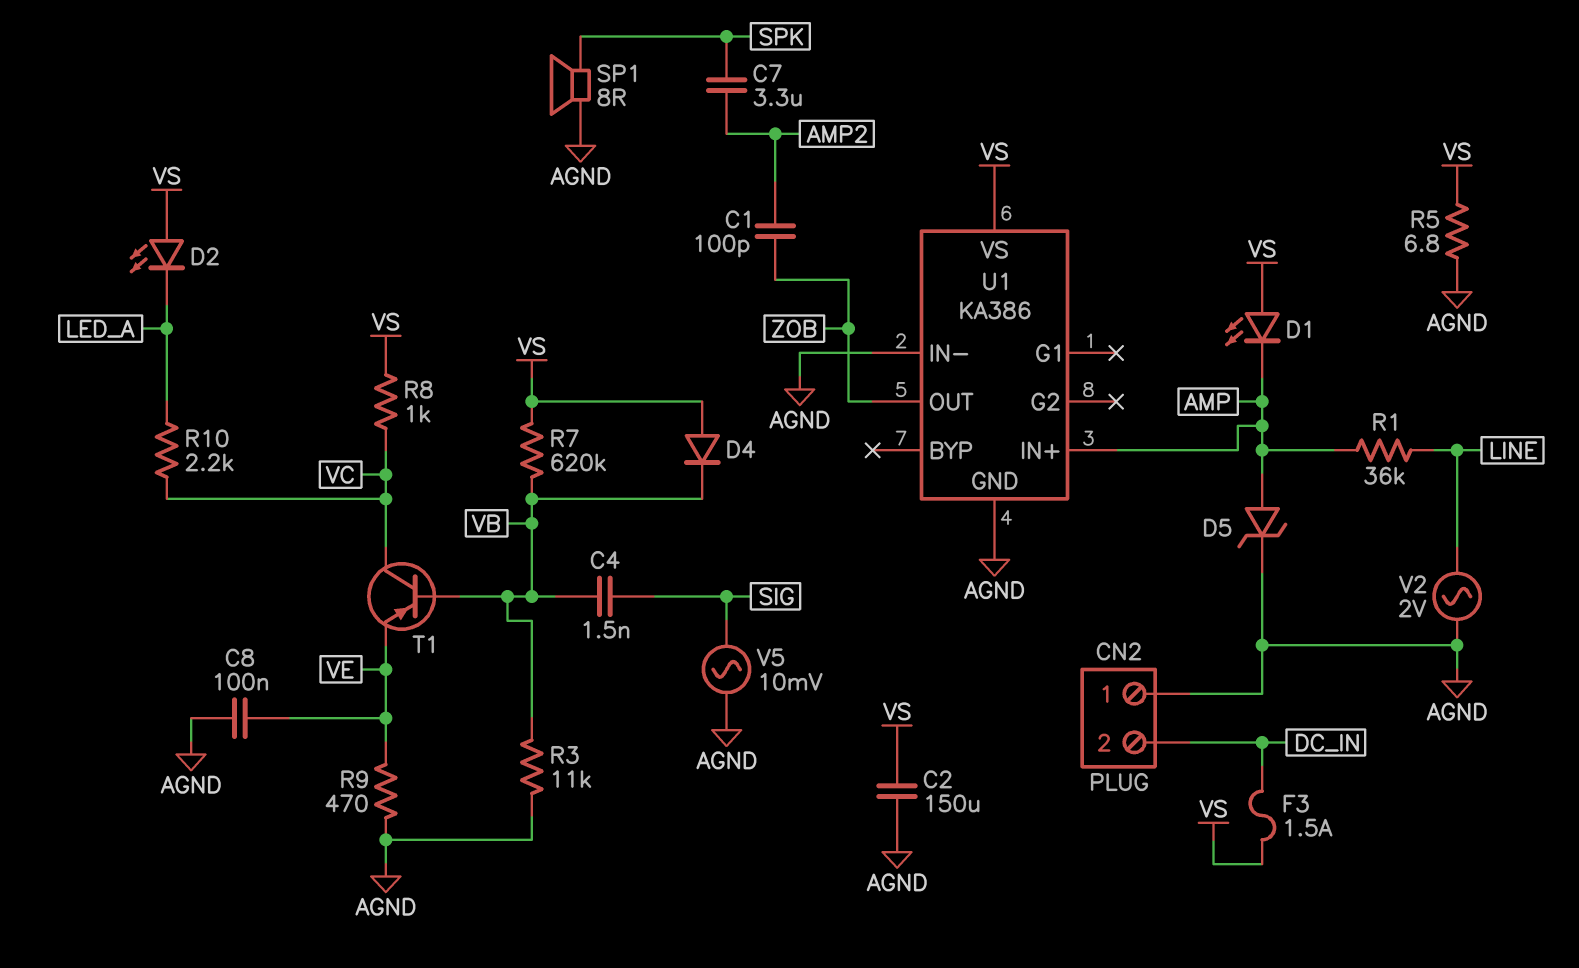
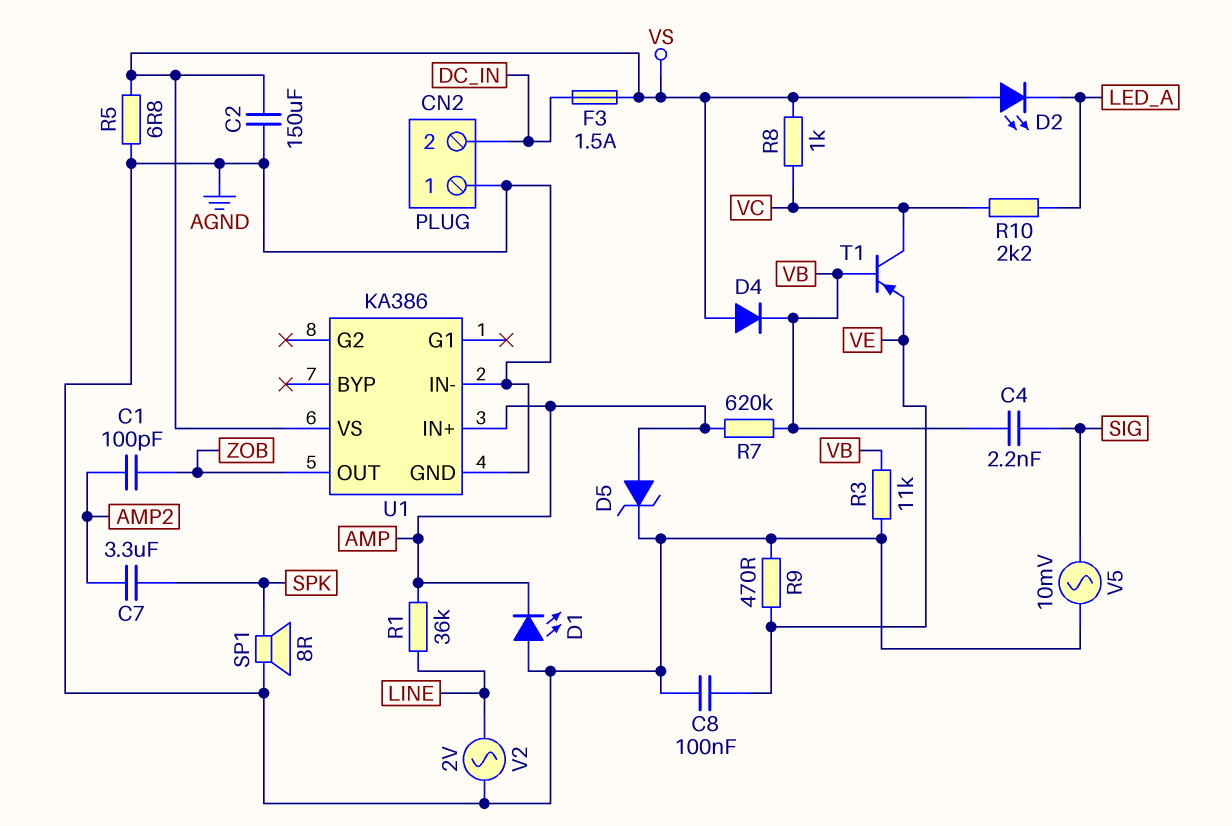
C4: 1.5nF (SIG, VB) -> 2.2nF (SIG, VB)
D1: LED (A VS, K AMP) -> LED (A AGND, K AMP)
R7: 620k (VB, VS) -> 620k (AMP, VB)

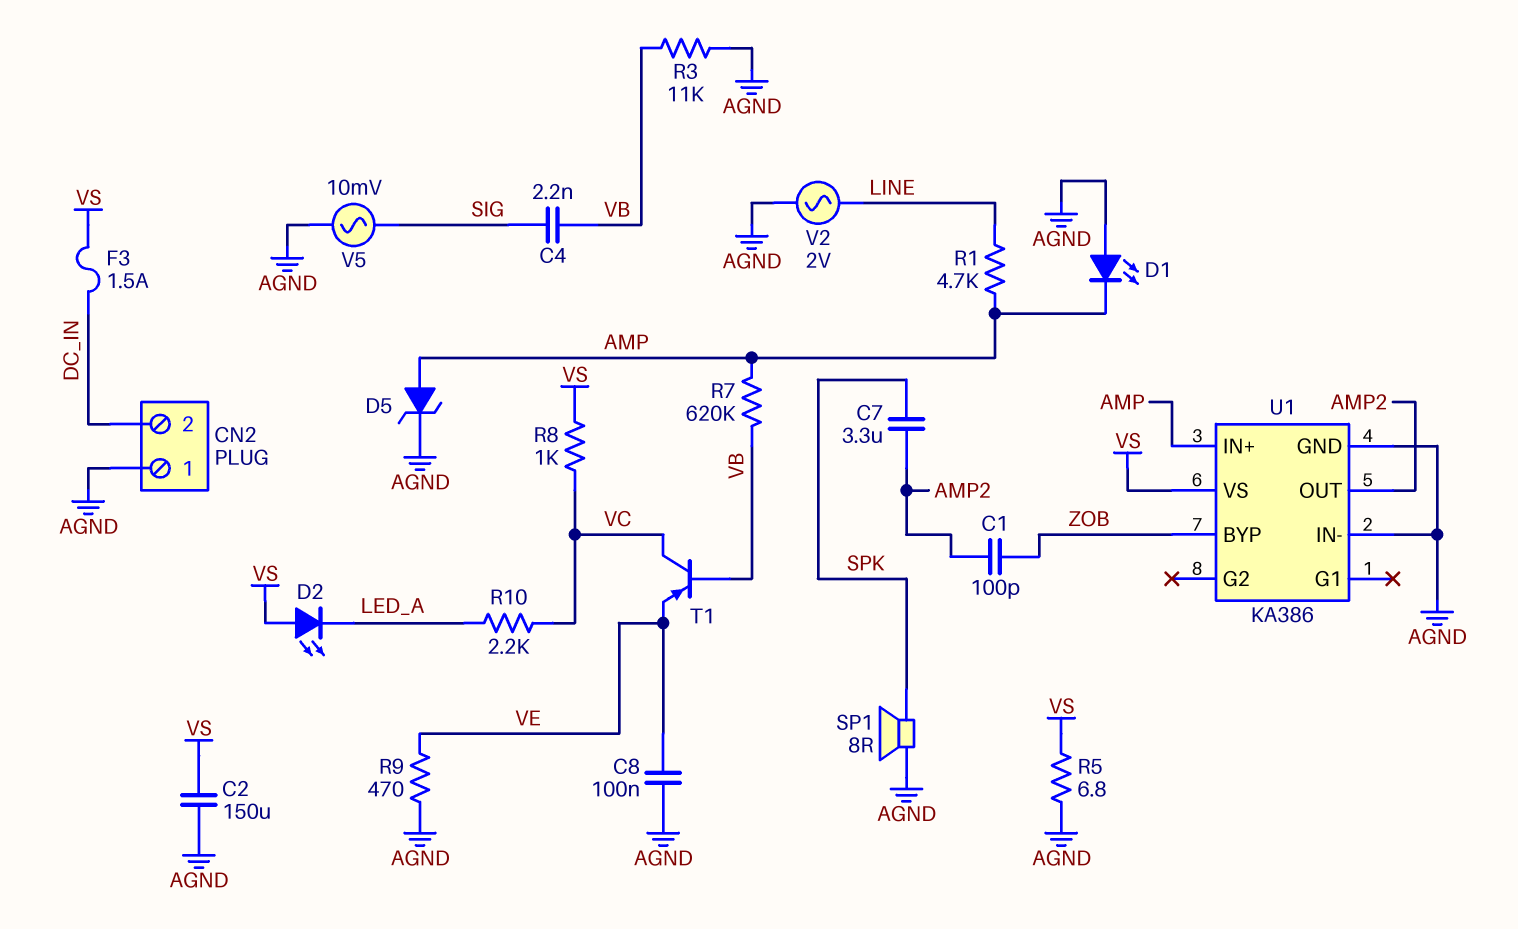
D4: diode (A VS, K VB) -> none
R1: 36k (AMP, LINE) -> 4.7k (AMP, LINE)
U1 pin BYP: none -> ZOB
U1 pin OUT: ZOB -> AMP2

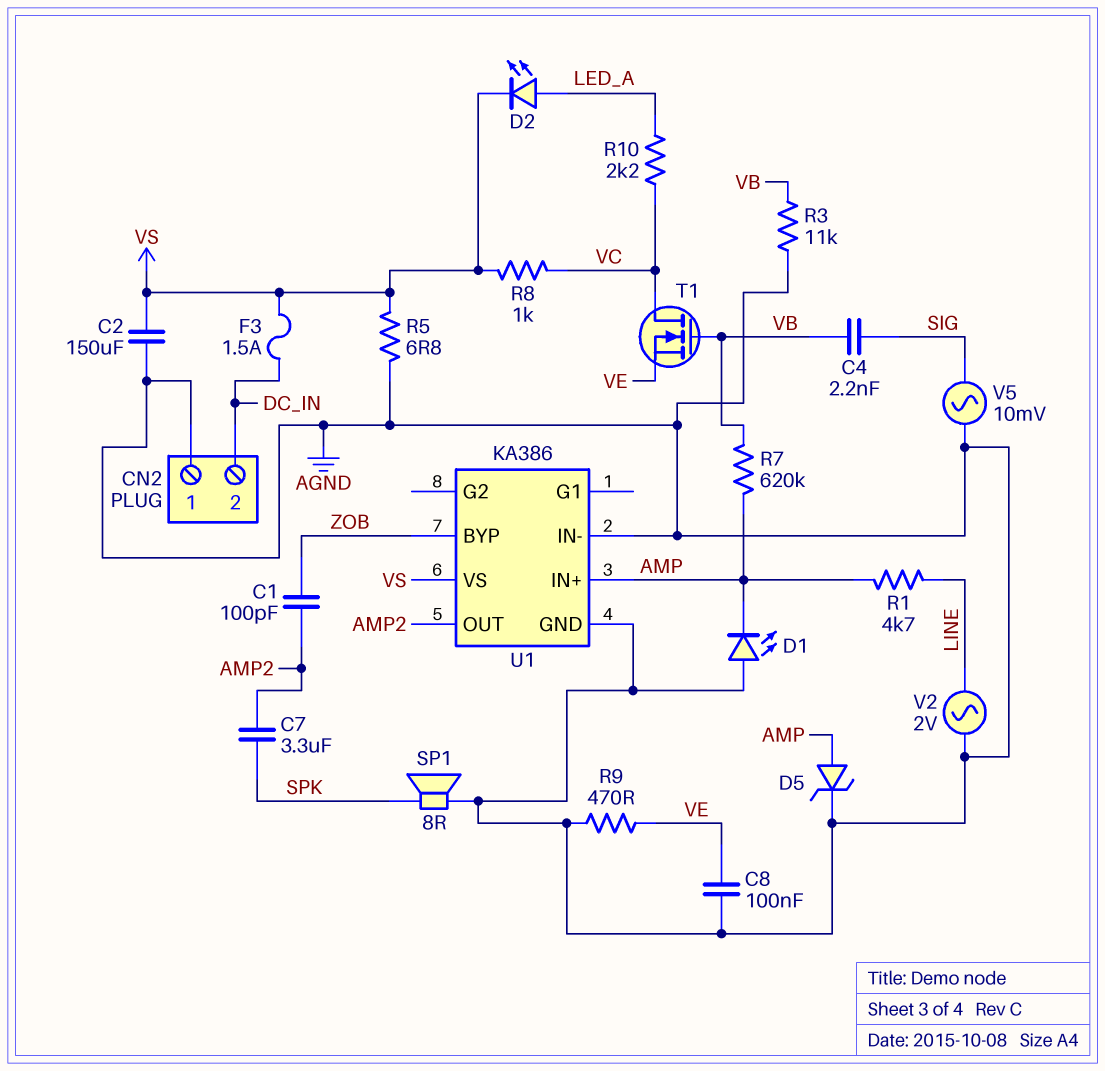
D2: LED (A VS, K LED_A) -> LED (A LED_A, K VS)
T1: PNP (B VB, C VC, E VE) -> NMOS (G VB, D VC, S VE)

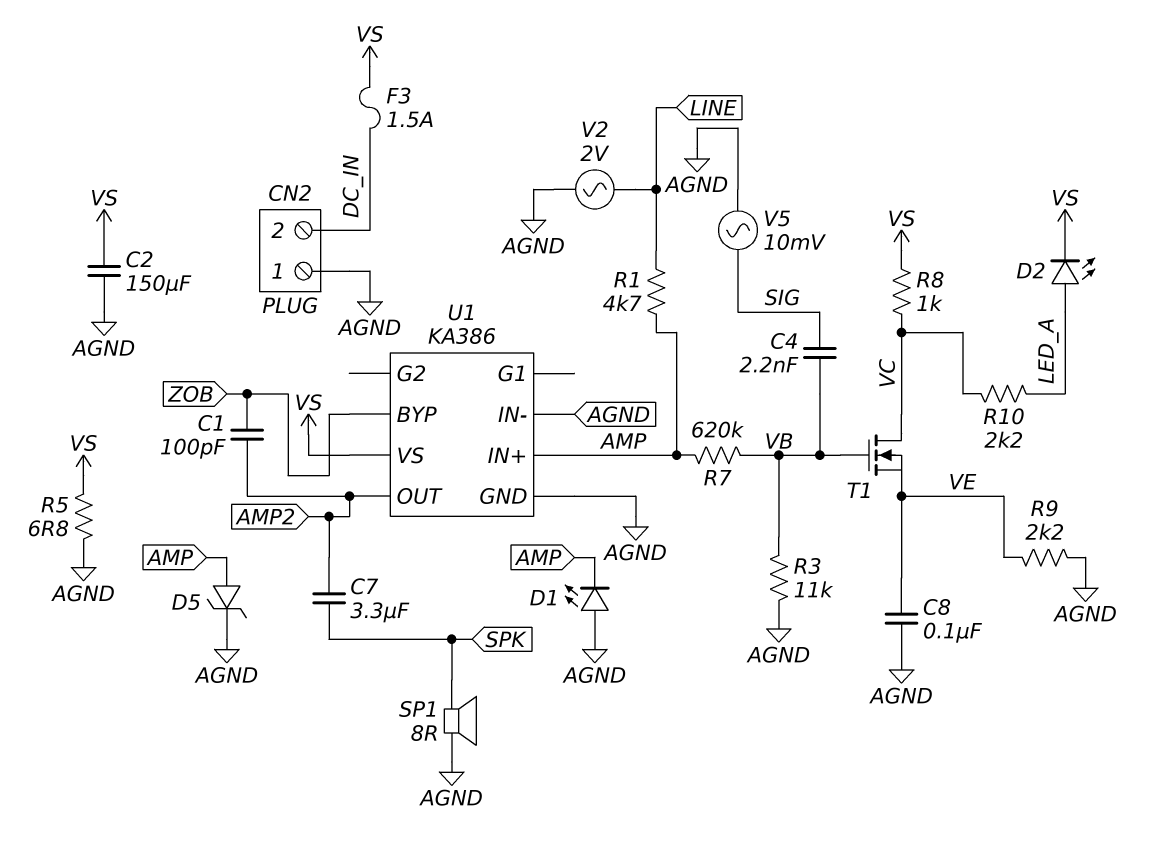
R9: 470 (AGND, VE) -> 2.2k (AGND, VE)

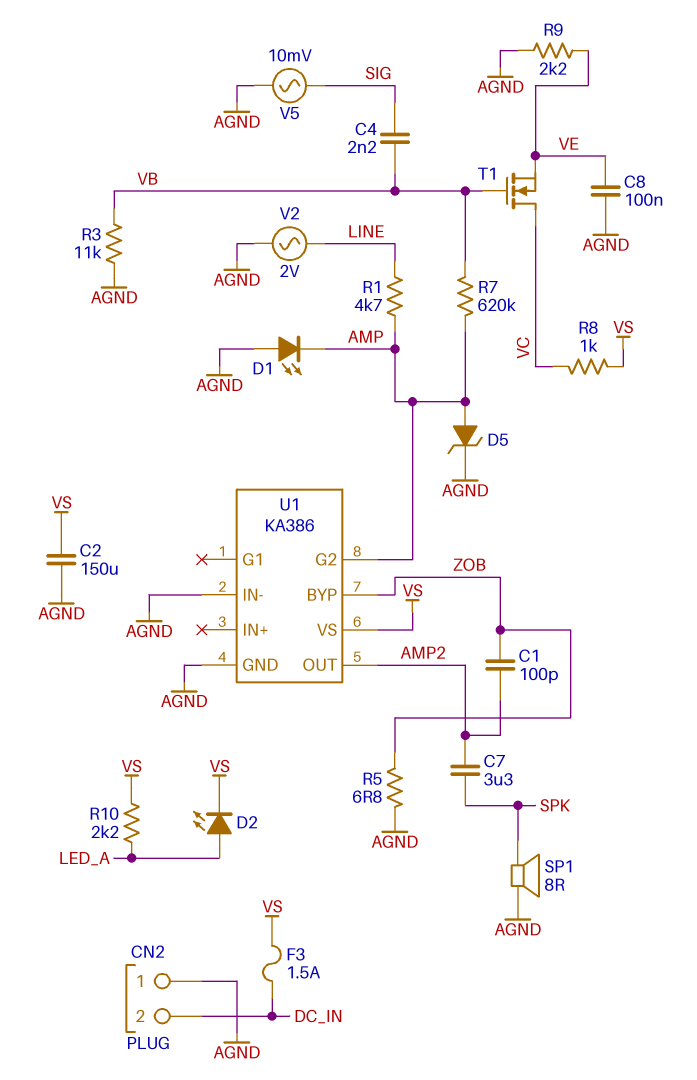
R5: 6.8 (AGND, VS) -> 6.8 (AGND, ZOB)
R10: 2.2k (LED_A, VC) -> 2.2k (LED_A, VS)
U1 pin G2: none -> AMP
U1 pin IN+: AMP -> none

